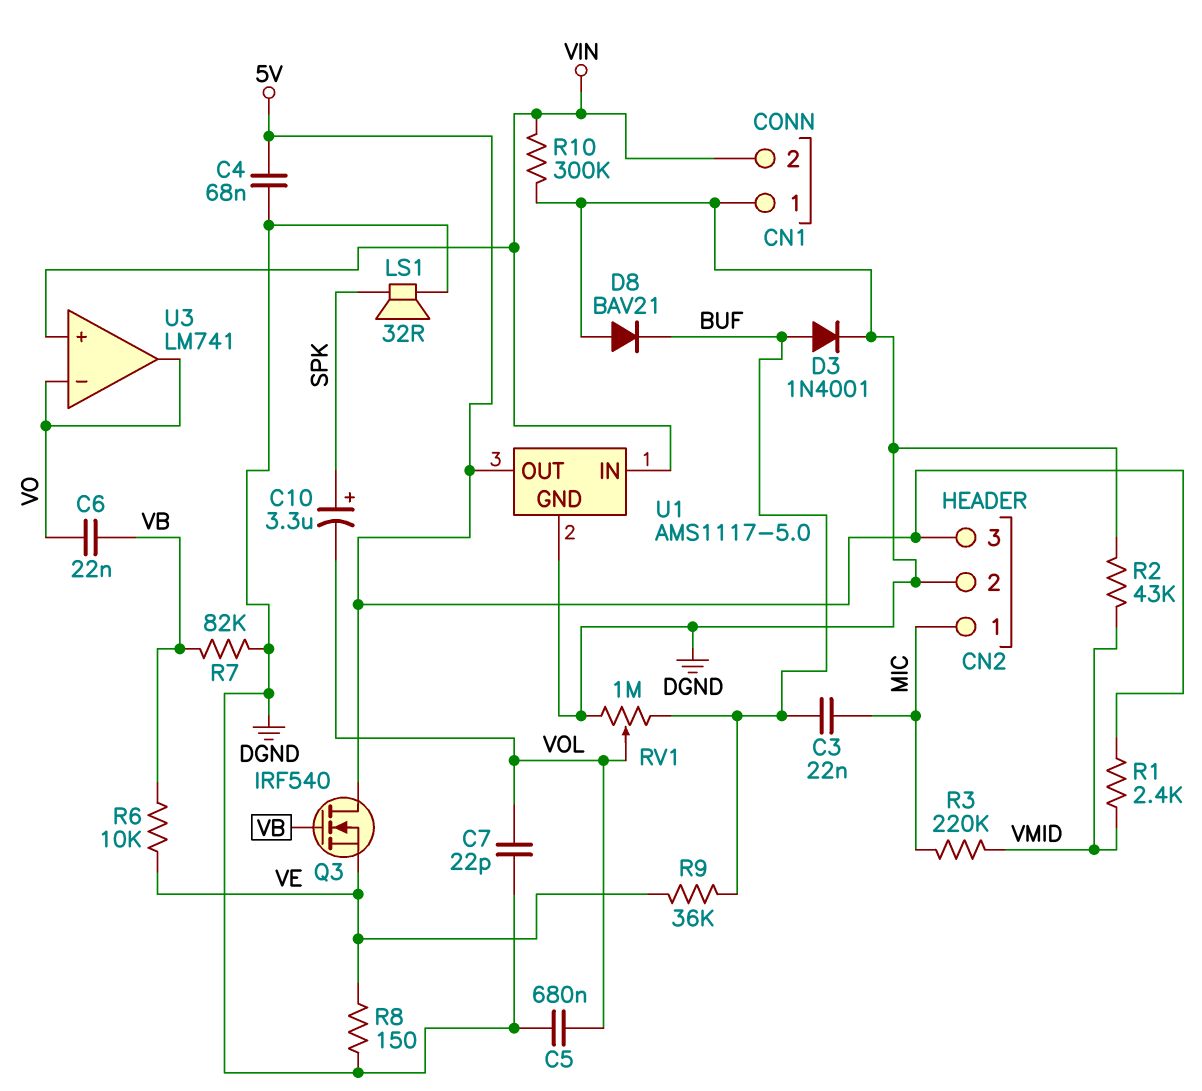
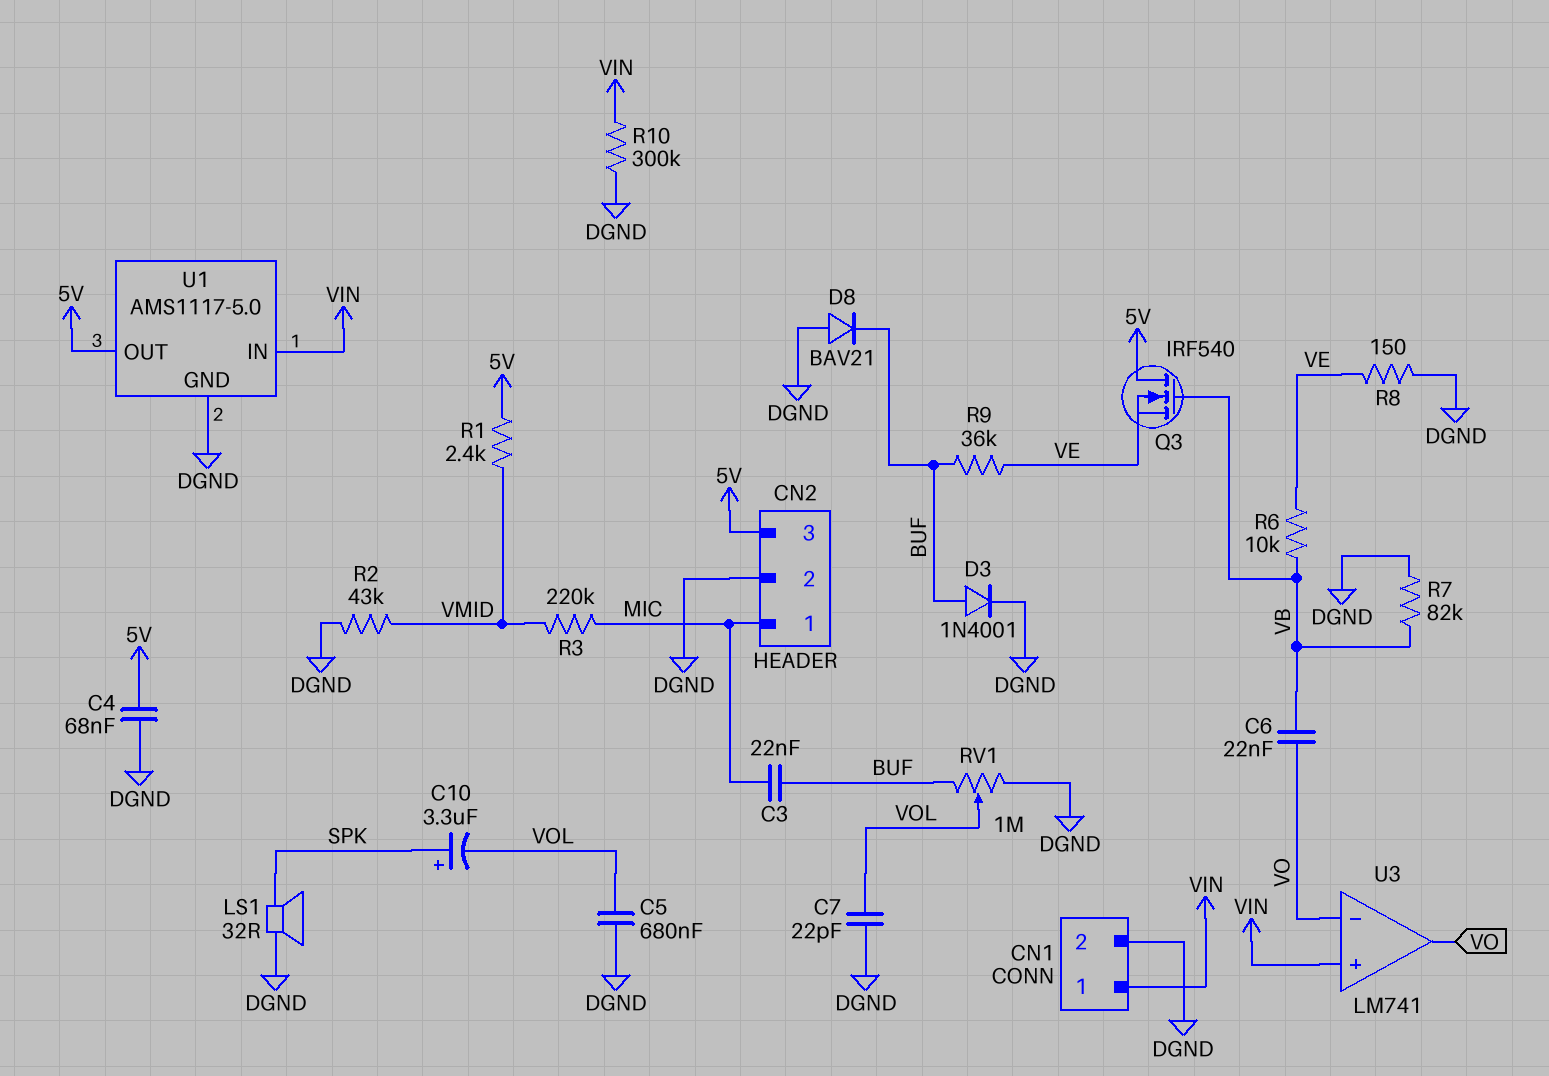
CN1 pin 1: DGND -> VIN
CN1 pin 2: VIN -> DGND

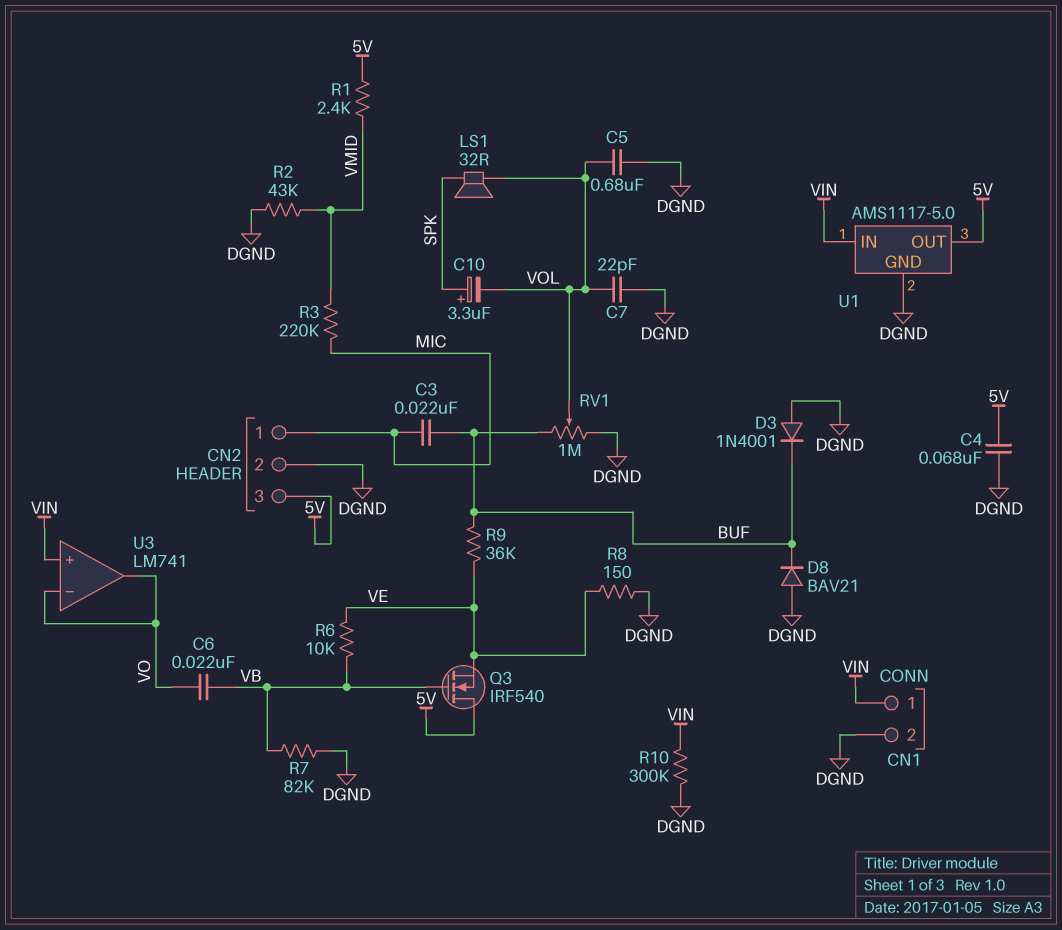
D3: diode 1N4001 (A BUF, K DGND) -> diode 1N4001 (A DGND, K BUF)
LS1: speaker 32R (DGND, SPK) -> speaker 32R (SPK, VOL)

